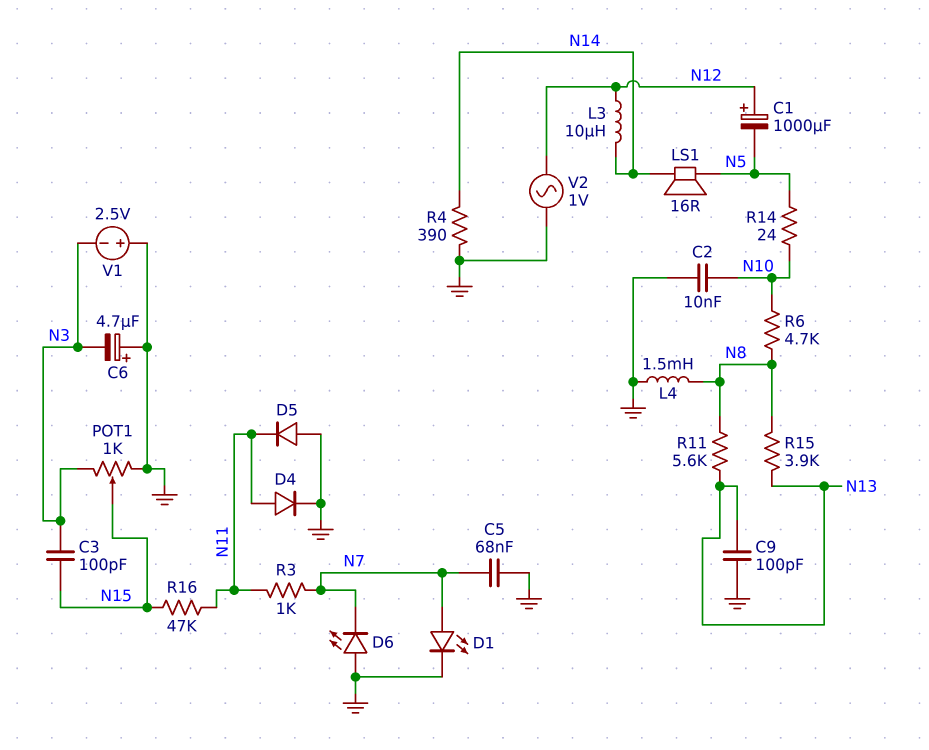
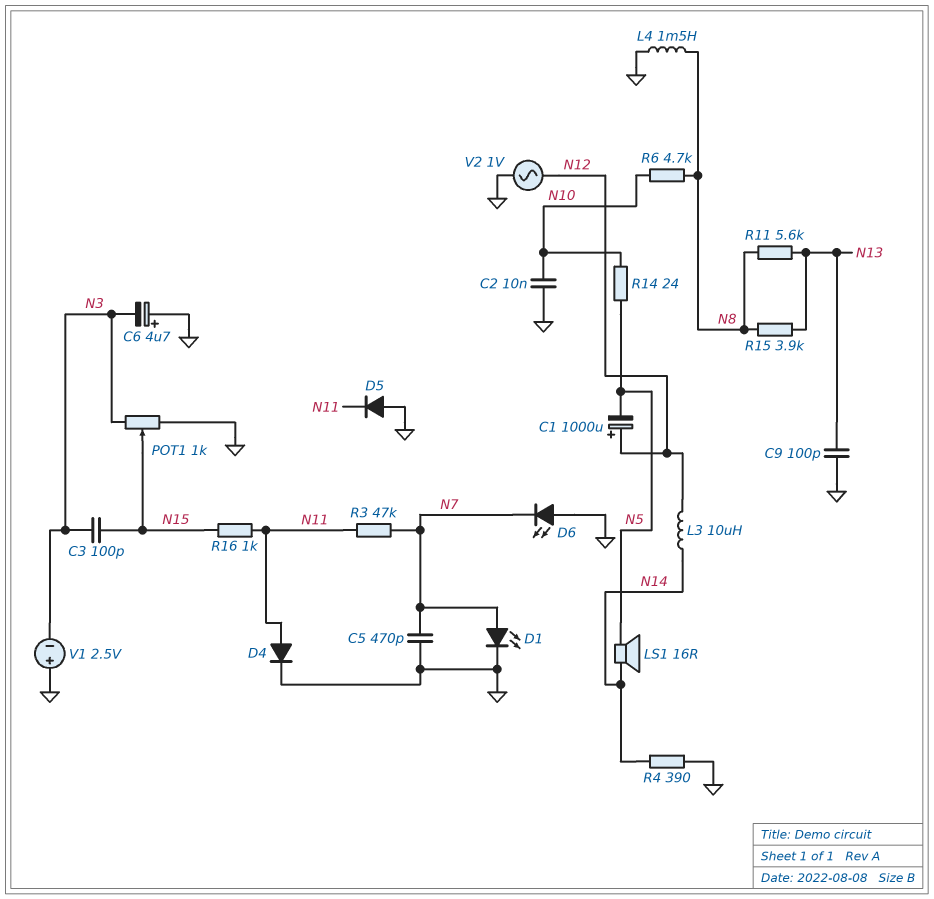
C5: 68nF (GND, N7) -> 470pF (GND, N7)
R3: 1k (N7, N11) -> 47k (N7, N11)
R16: 47k (N11, N15) -> 1k (N11, N15)

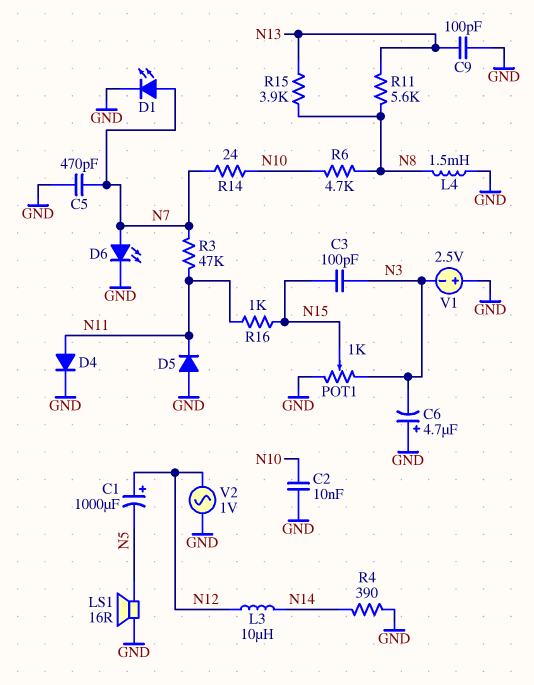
D6: LED (A GND, K N7) -> LED (A N7, K GND)
LS1: speaker 16R (N5, N14) -> speaker 16R (GND, N5)
R14: 24 (N5, N10) -> 24 (N7, N10)

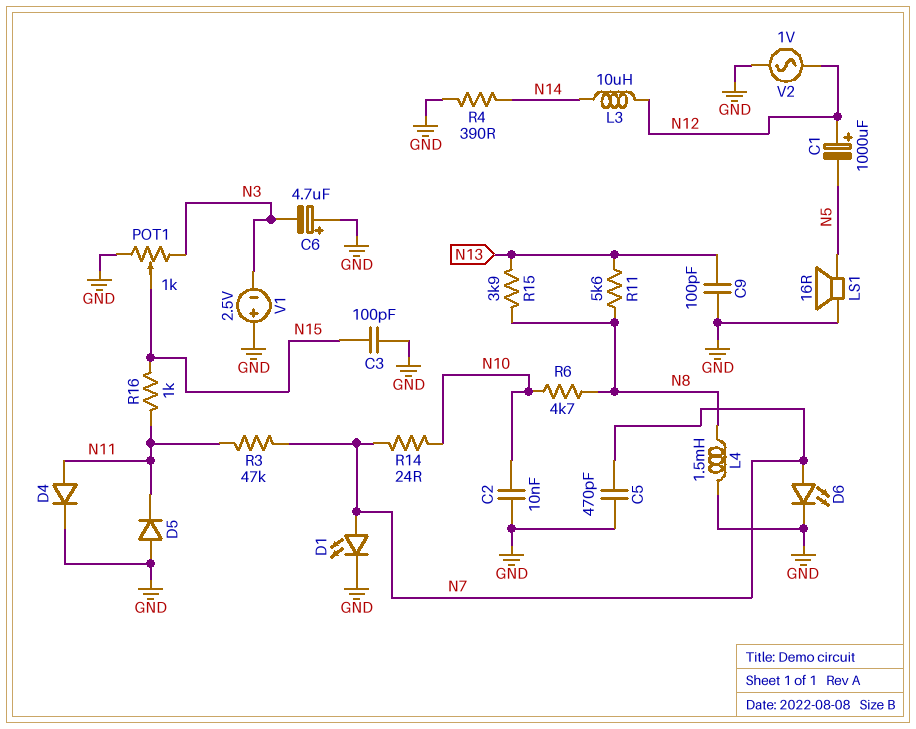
C3: 100pF (N3, N15) -> 100pF (GND, N15)

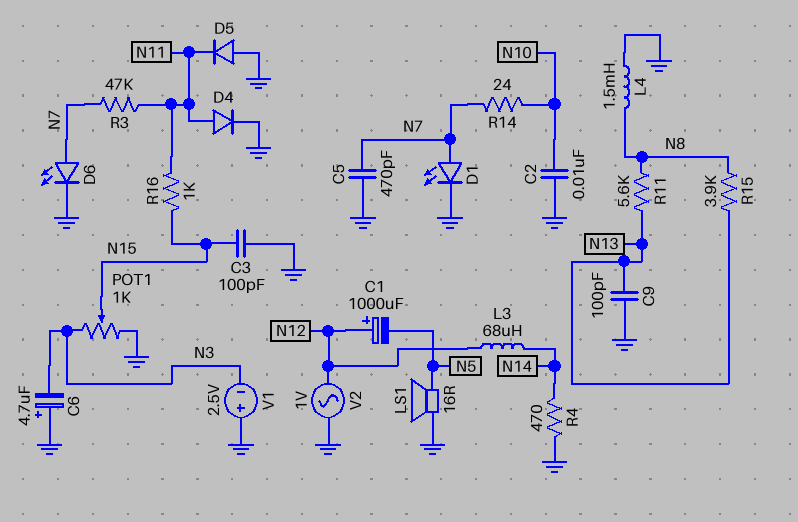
L3: 10uH (N12, N14) -> 68uH (N12, N14)
R4: 390 (GND, N14) -> 470 (GND, N14)
R6: 4.7k (N8, N10) -> none

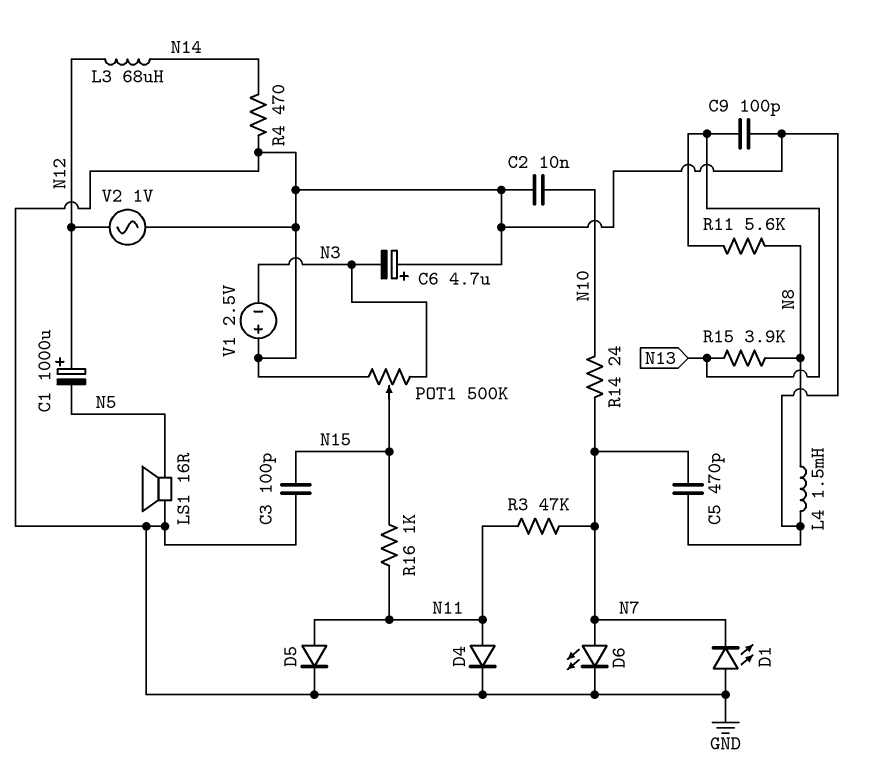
D1: LED (A N7, K GND) -> LED (A GND, K N7)
D5: diode (A GND, K N11) -> diode (A N11, K GND)
POT1: 1k (GND, N3, wiper N15) -> 500k (GND, N3, wiper N15)

